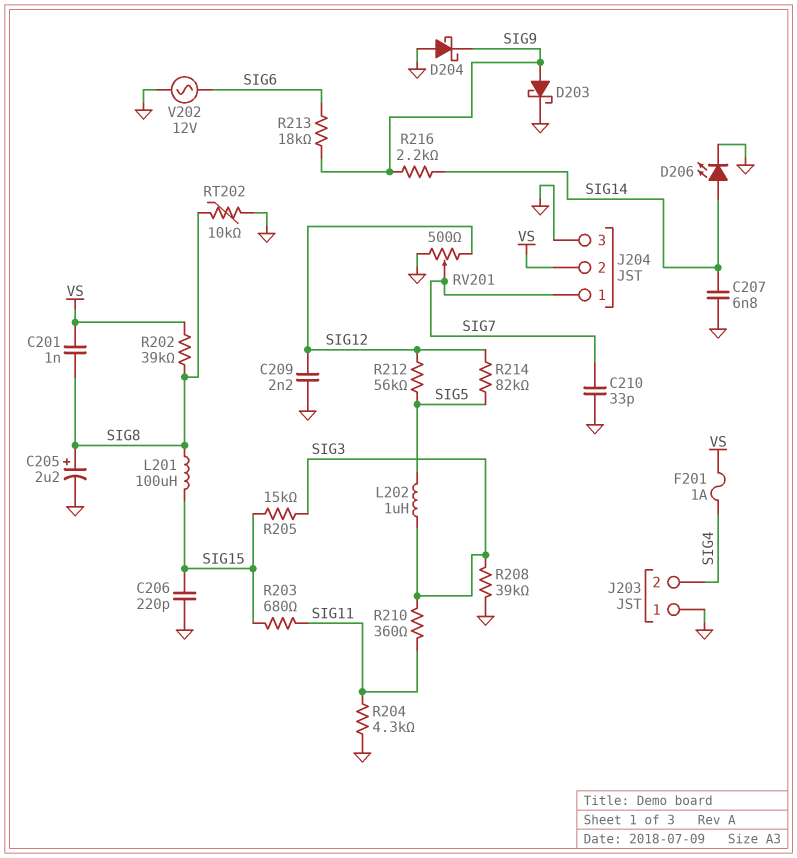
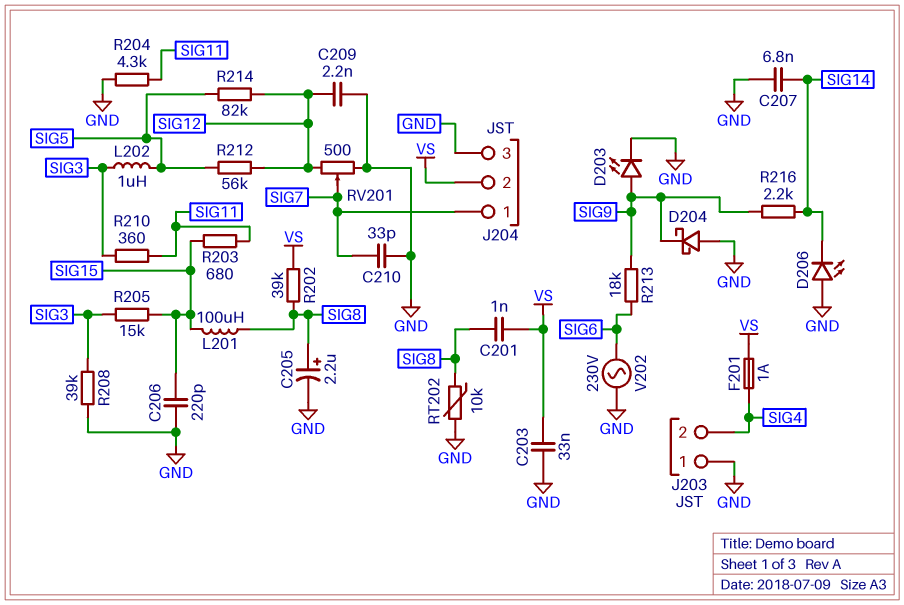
C203: none -> 33nF (GND, VS)
D203: schottky (A SIG9, K GND) -> LED (A SIG9, K GND)
D206: LED (A SIG14, K GND) -> LED (A GND, K SIG14)
V202: AC 12V (GND, SIG6) -> AC 230V (GND, SIG6)

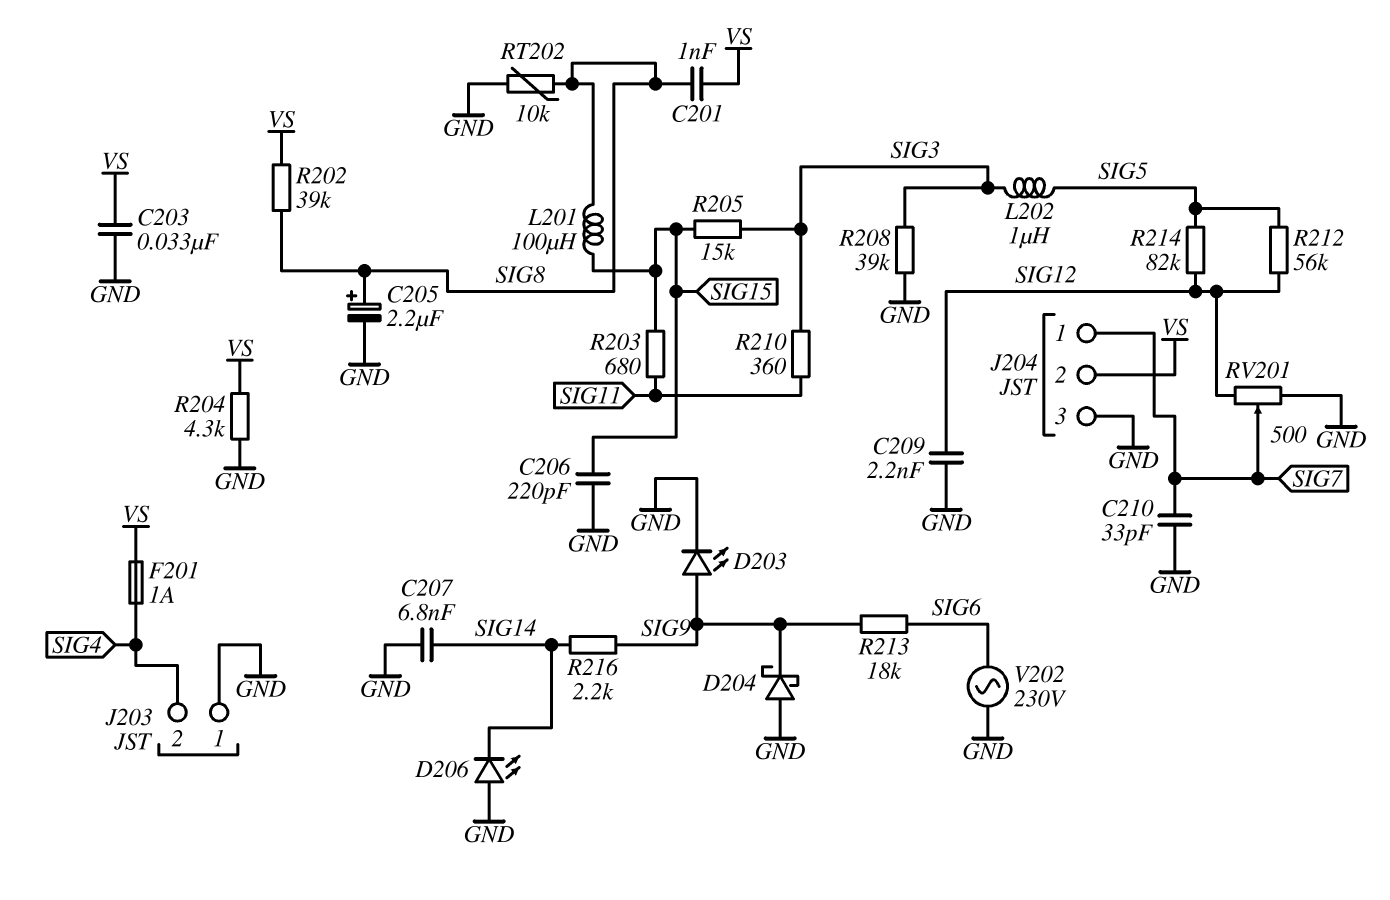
R204: 4.3k (GND, SIG11) -> 4.3k (GND, VS)

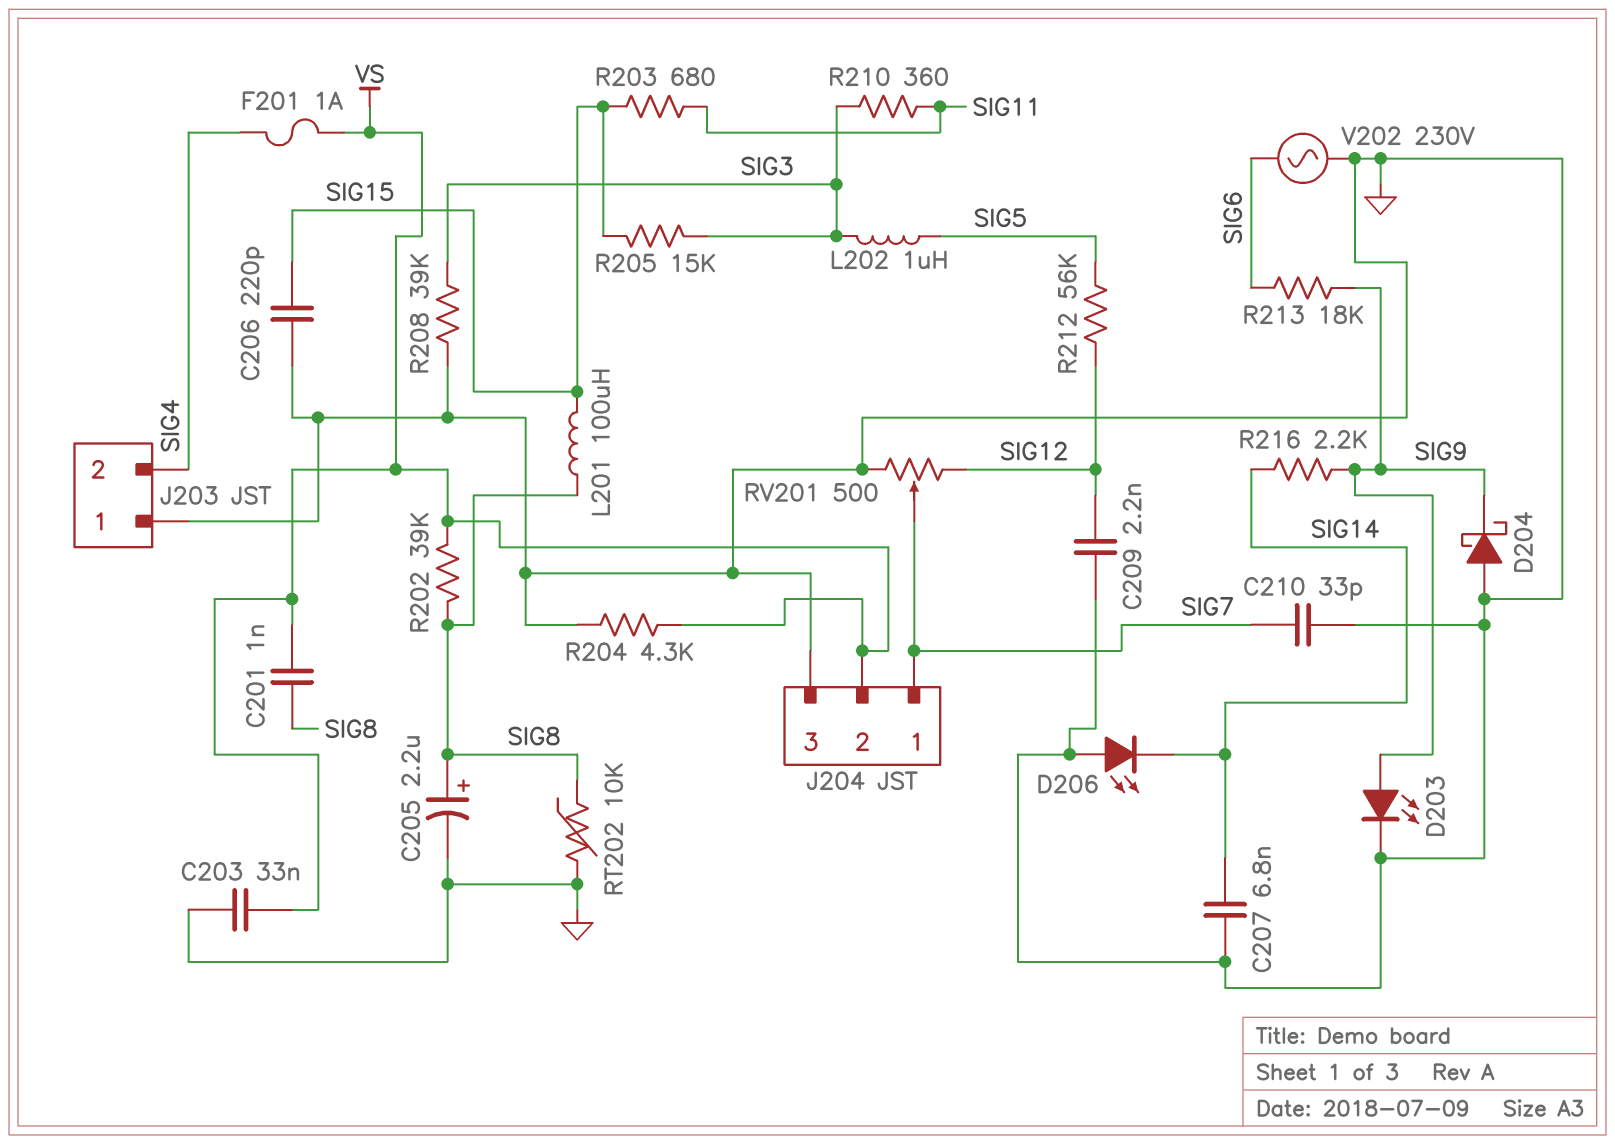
R214: 82k (SIG5, SIG12) -> none

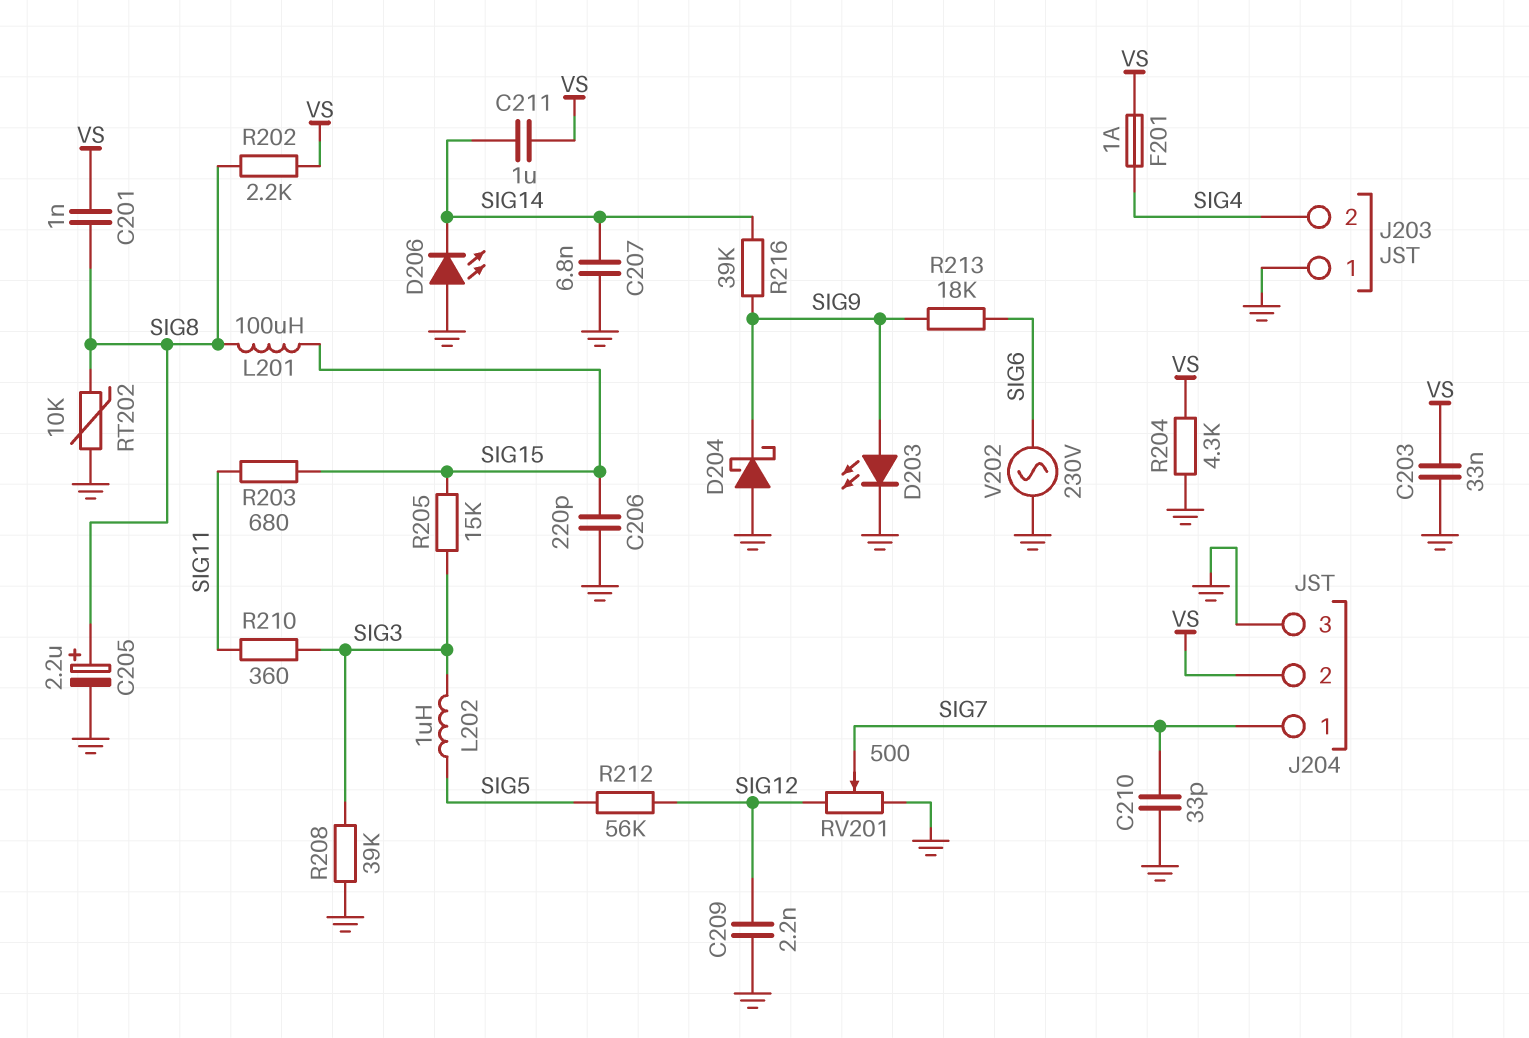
C211: none -> 1uF (SIG14, VS)
R202: 39k (SIG8, VS) -> 2.2k (SIG8, VS)
R216: 2.2k (SIG9, SIG14) -> 39k (SIG9, SIG14)

